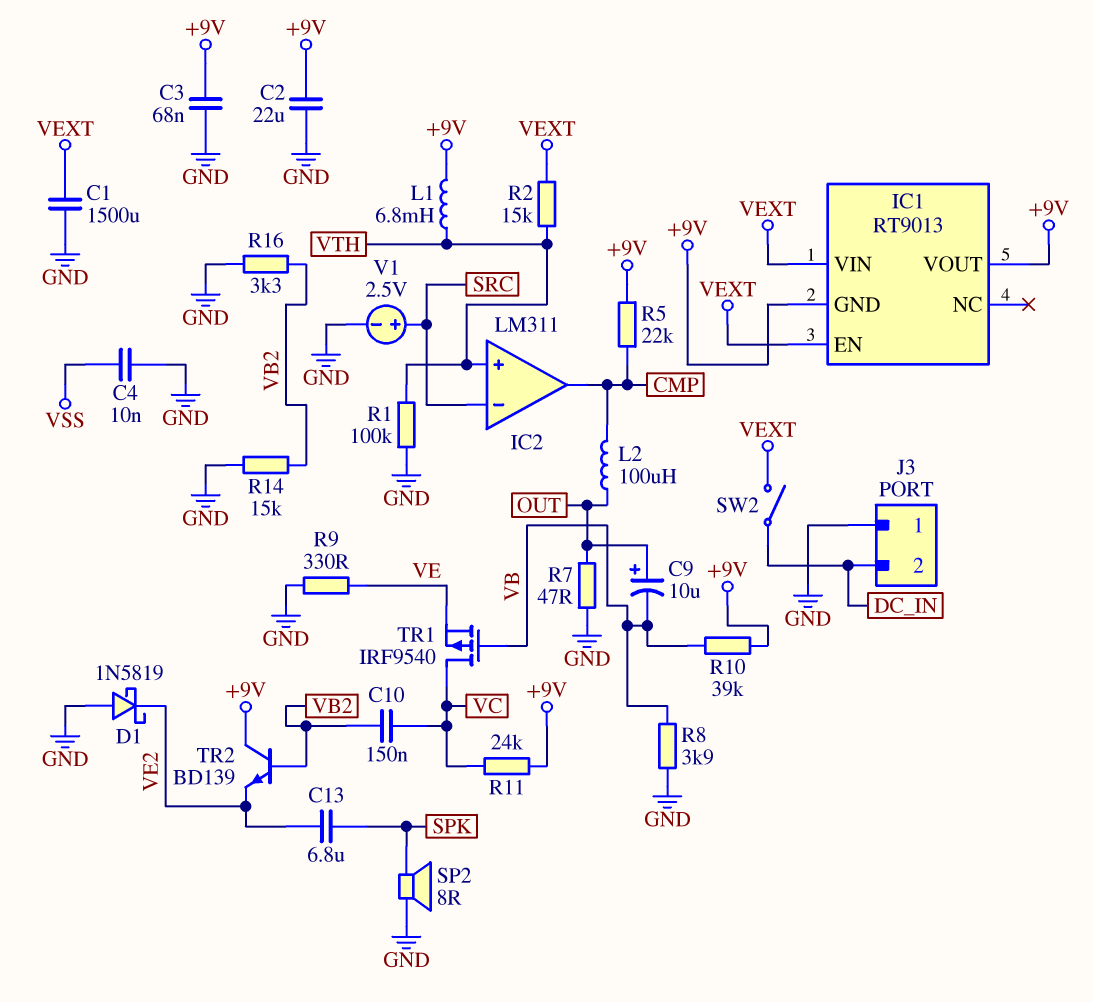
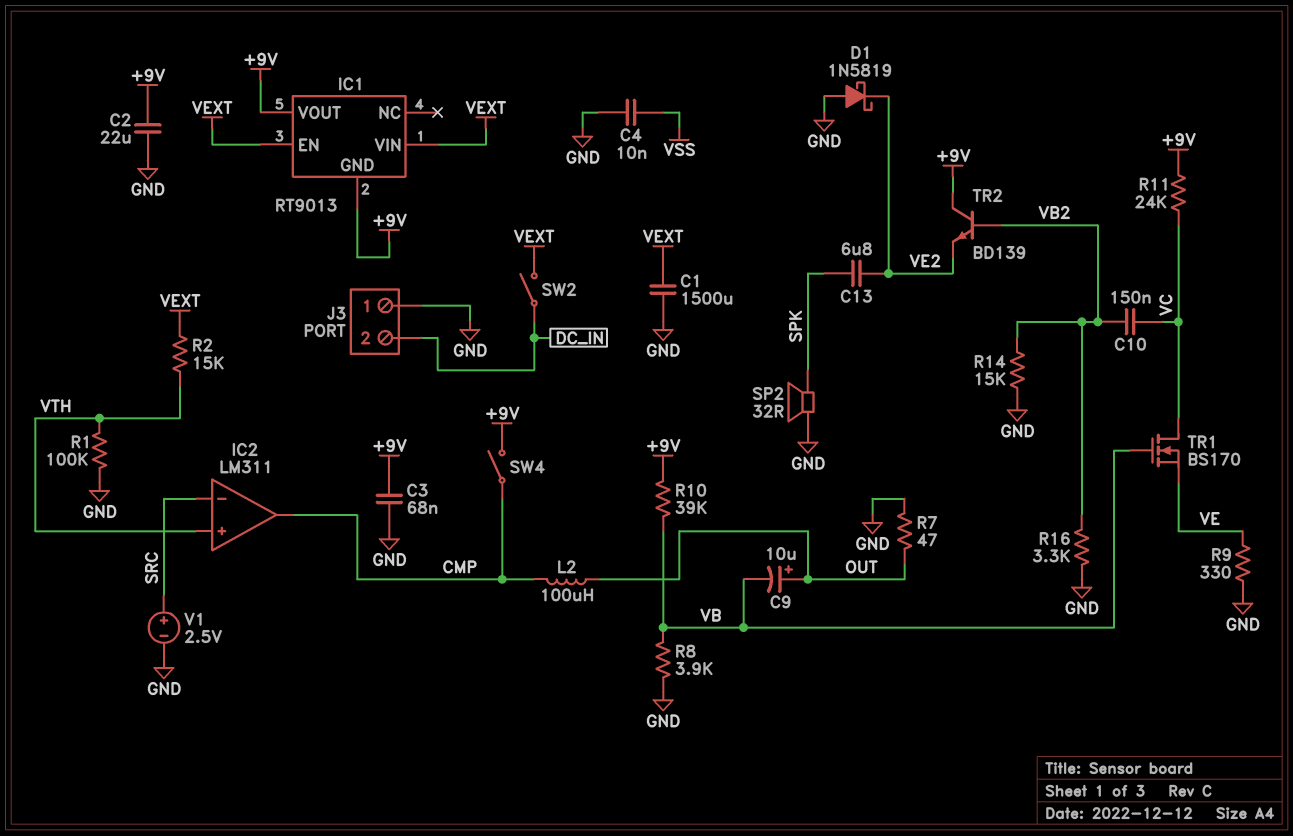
L1: 6.8mH (+9V, VTH) -> none
R5: 22k (+9V, CMP) -> none
SP2: speaker 8R (GND, SPK) -> speaker 32R (GND, SPK)
SW4: none -> switch (+9V, CMP)
TR1: PMOS IRF9540 (G VB, D VC, S VE) -> NMOS BS170 (G VB, D VC, S VE)

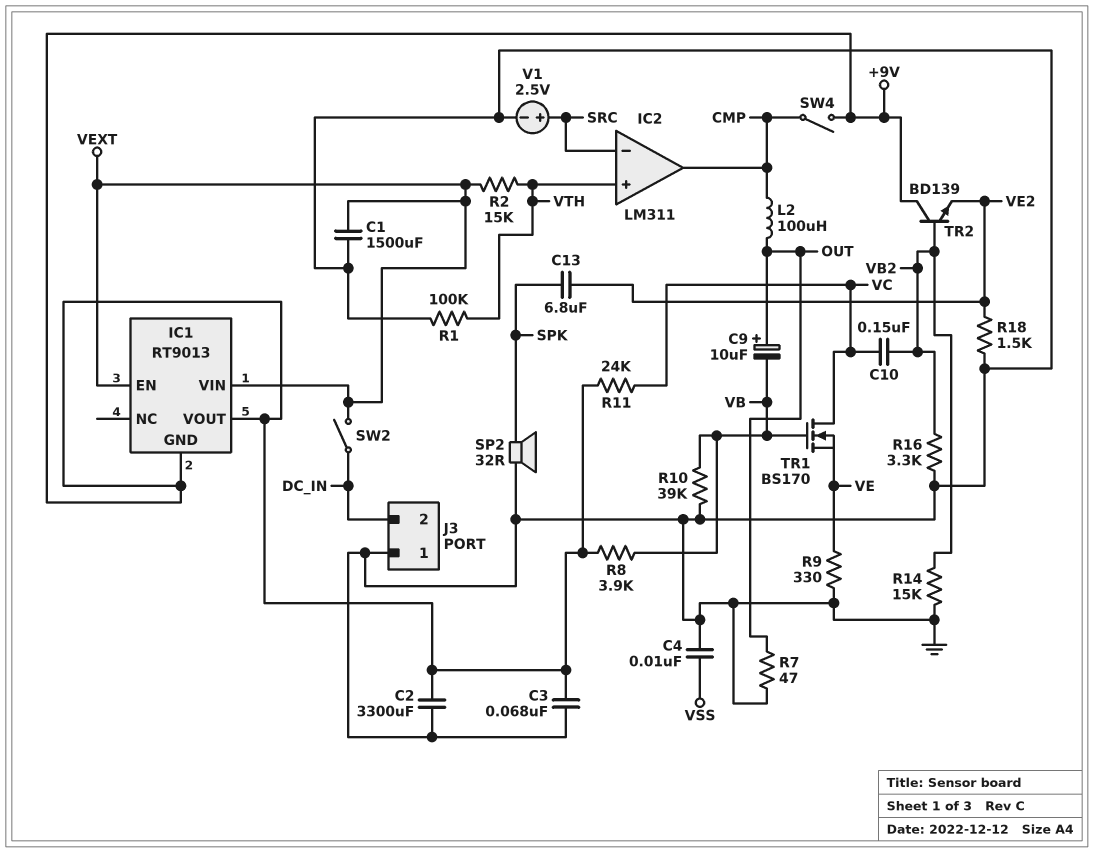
C2: 22uF (+9V, GND) -> 3300uF (+9V, GND)
D1: schottky 1N5819 (A GND, K VE2) -> none
R8: 3.9k (GND, VB) -> 3.9k (+9V, VB)
R10: 39k (+9V, VB) -> 39k (GND, VB)
R18: none -> 1.5k (GND, VE2)

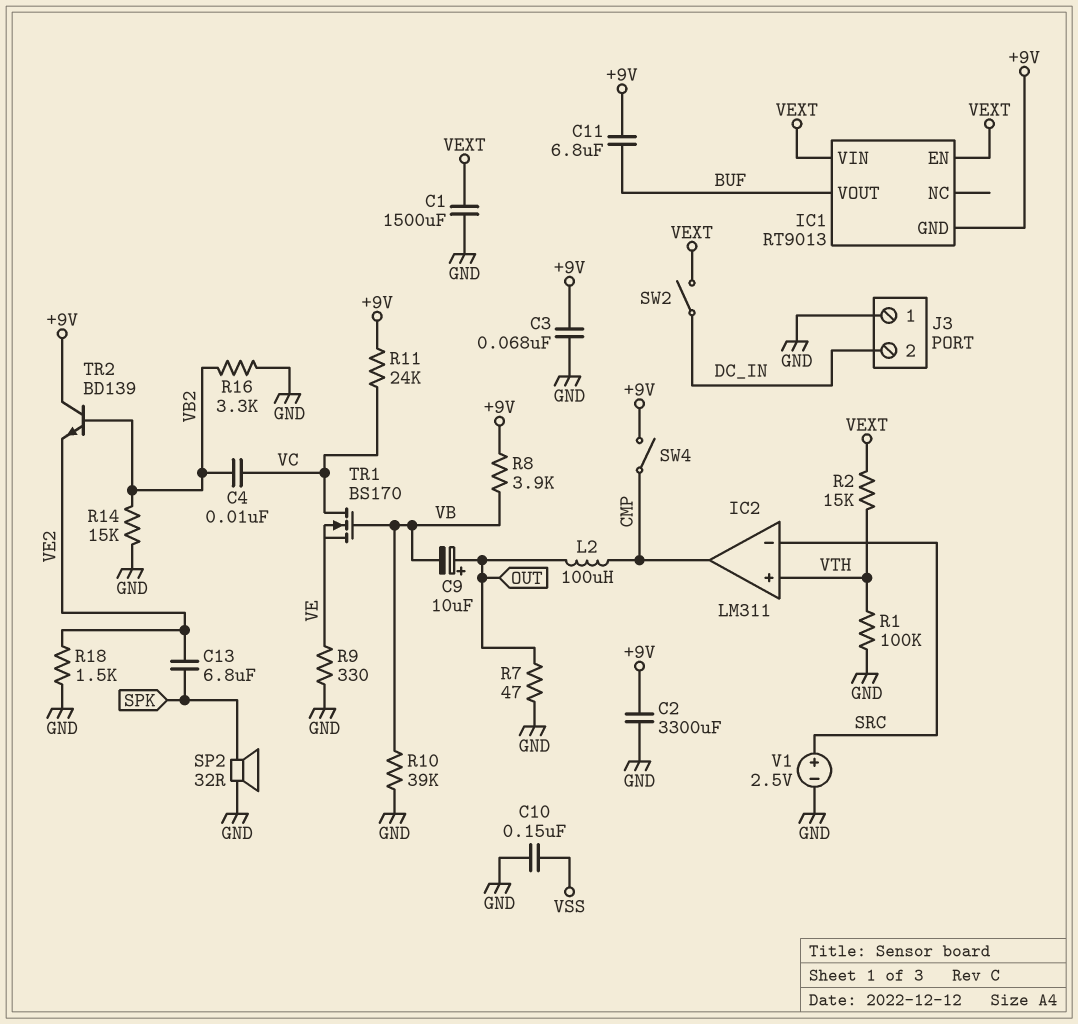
C4: 10nF (GND, VSS) -> 10nF (VB2, VC)
C10: 150nF (VB2, VC) -> 150nF (GND, VSS)
C11: none -> 6.8uF (+9V, BUF)
IC1 pin VOUT: +9V -> BUF

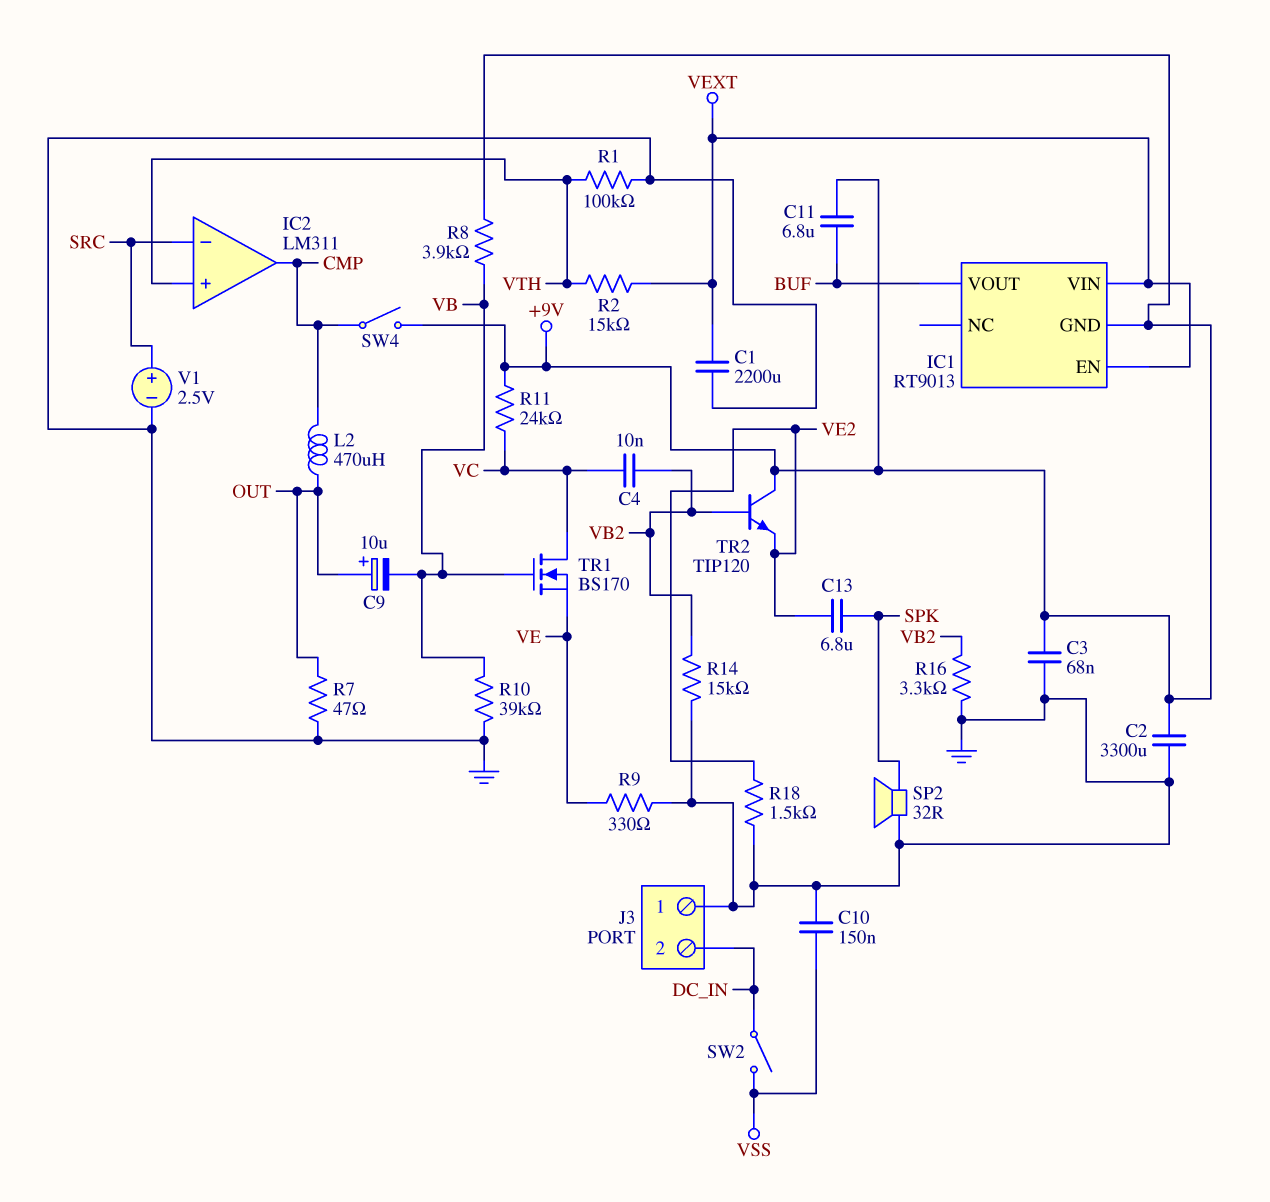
C1: 1500uF (GND, VEXT) -> 2200uF (GND, VEXT)
L2: 100uH (CMP, OUT) -> 470uH (CMP, OUT)
SW2: switch (DC_IN, VEXT) -> switch (DC_IN, VSS)
TR2: NPN BD139 (B VB2, C +9V, E VE2) -> NPN TIP120 (B VB2, C +9V, E VE2)

